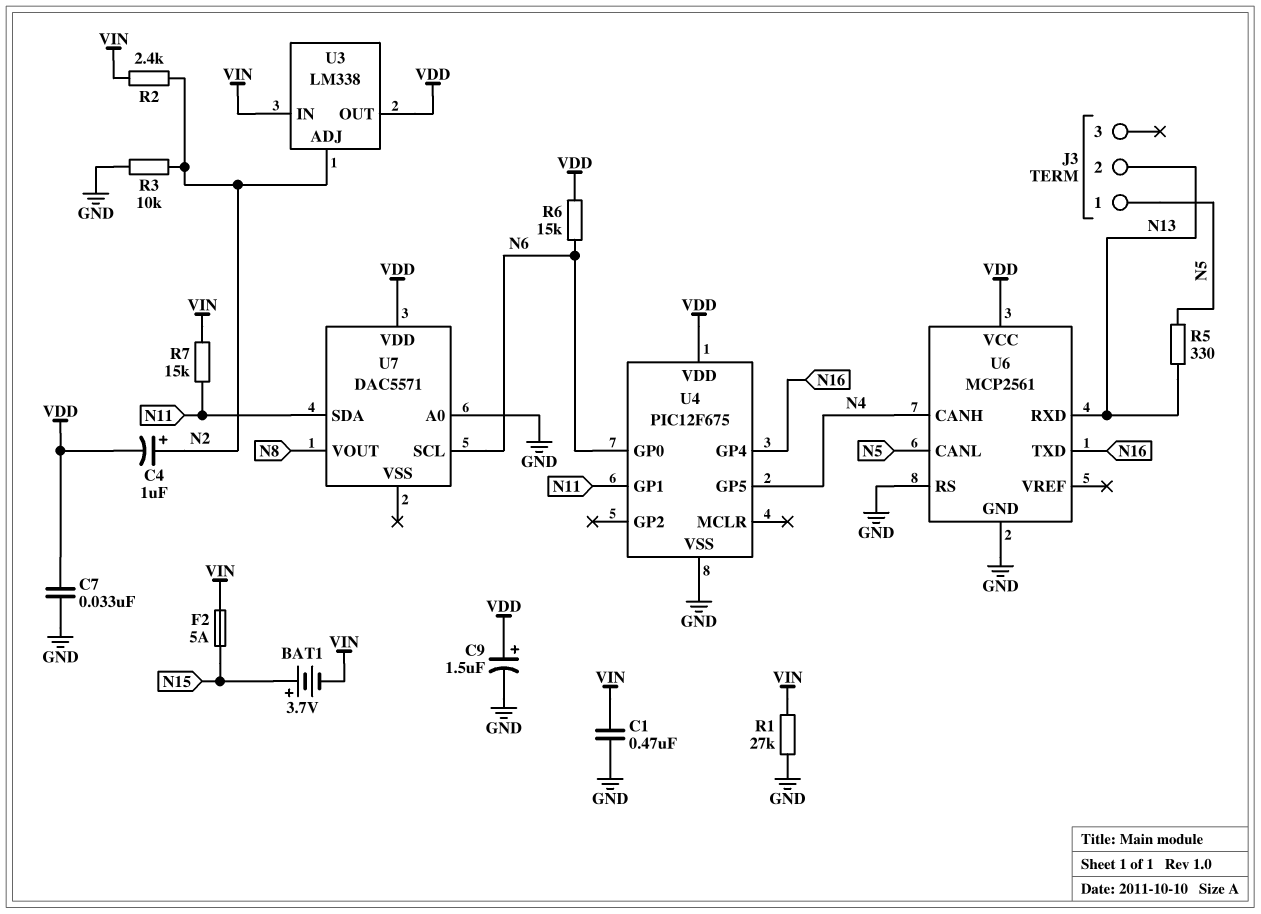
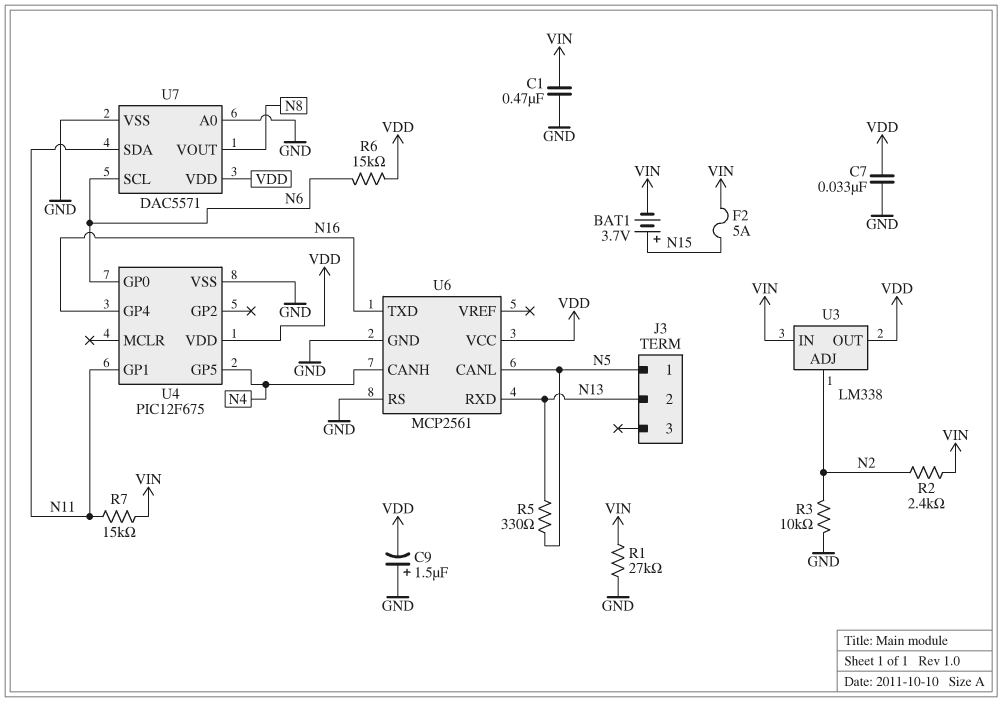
C4: 1uF (plus N2, minus VDD) -> none
C9: 1.5uF (plus VDD, minus GND) -> 1.5uF (plus GND, minus VDD)
U7 pin VSS: none -> GND

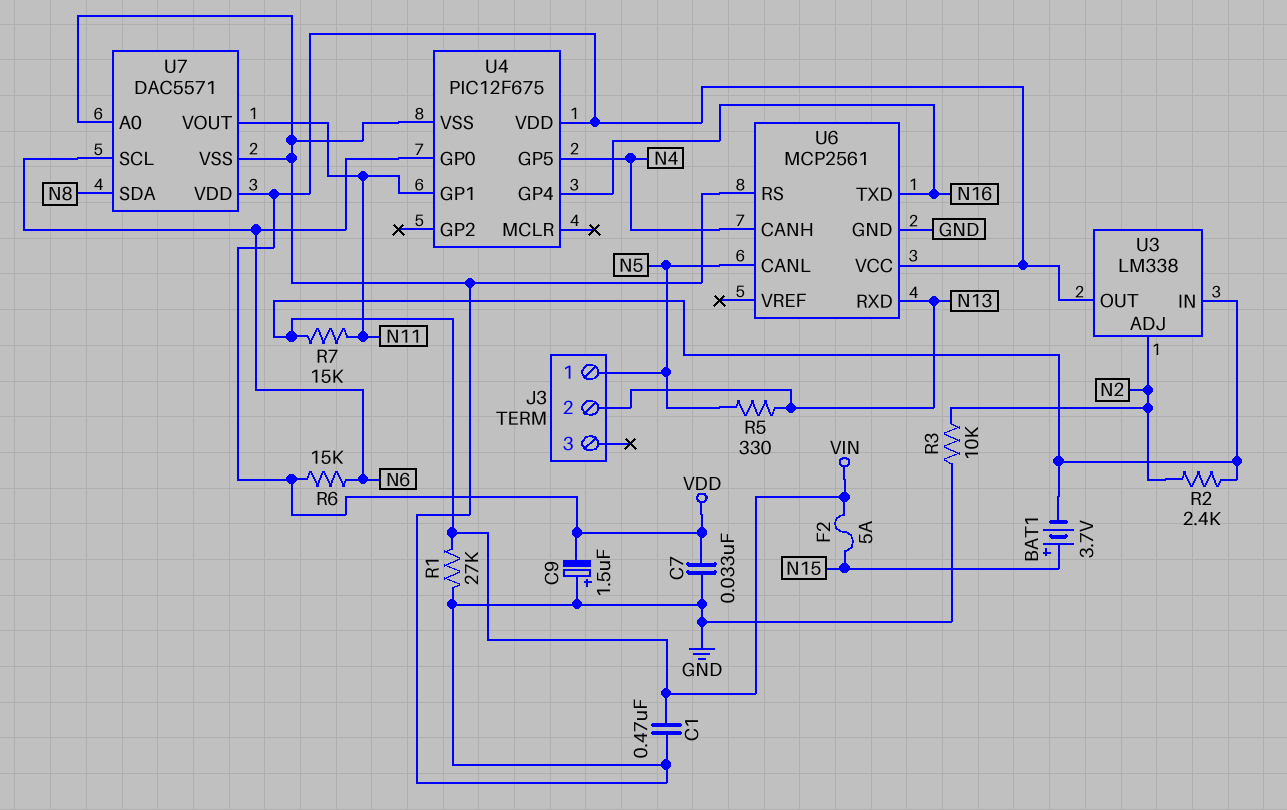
U7 pin SDA: N11 -> N8
U7 pin VOUT: N8 -> N11

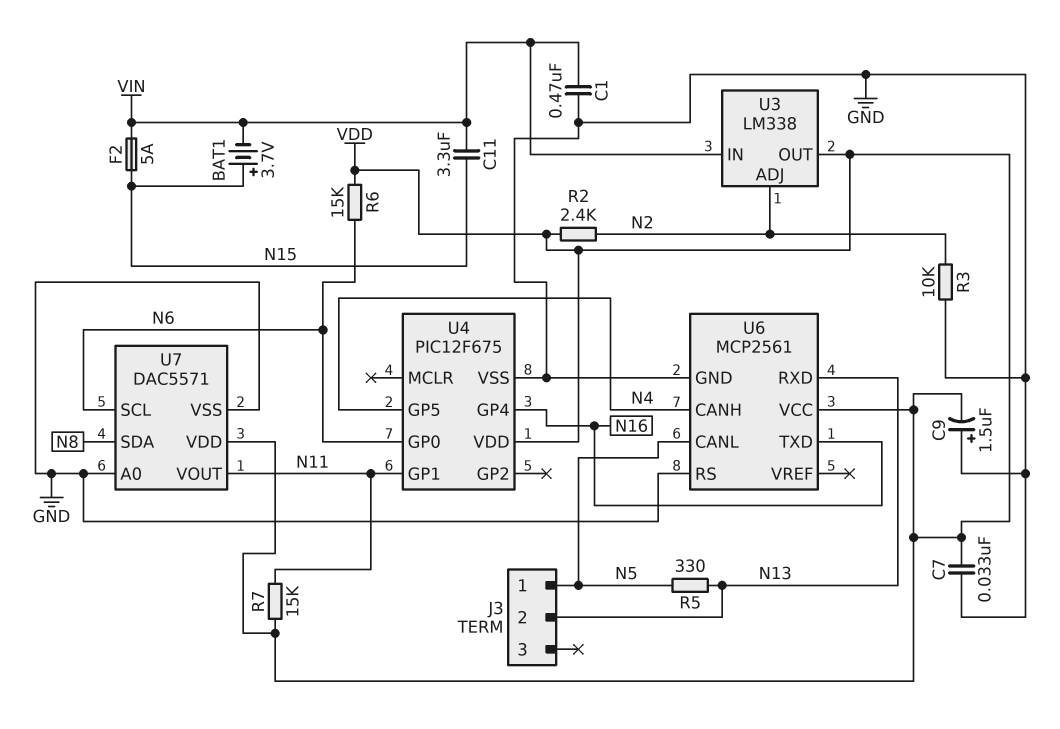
C11: none -> 3.3uF (N15, VIN)
R1: 27k (GND, VIN) -> none
R2: 2.4k (N2, VIN) -> 2.4k (N2, VDD)
R7: 15k (N11, VIN) -> 15k (N11, VDD)

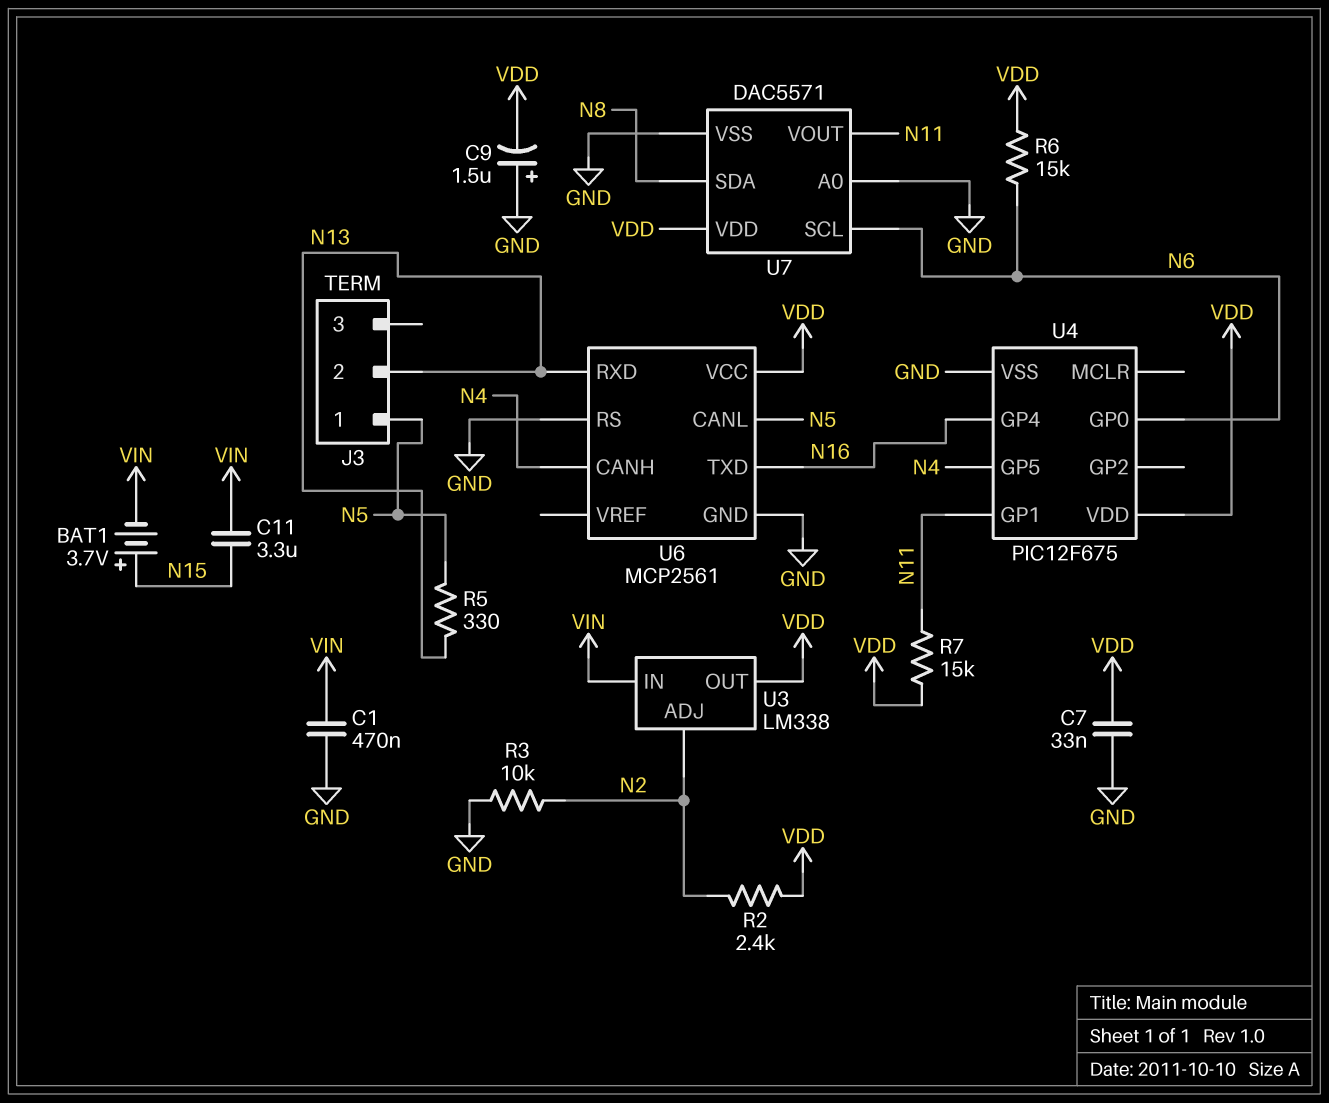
F2: 5A (N15, VIN) -> none

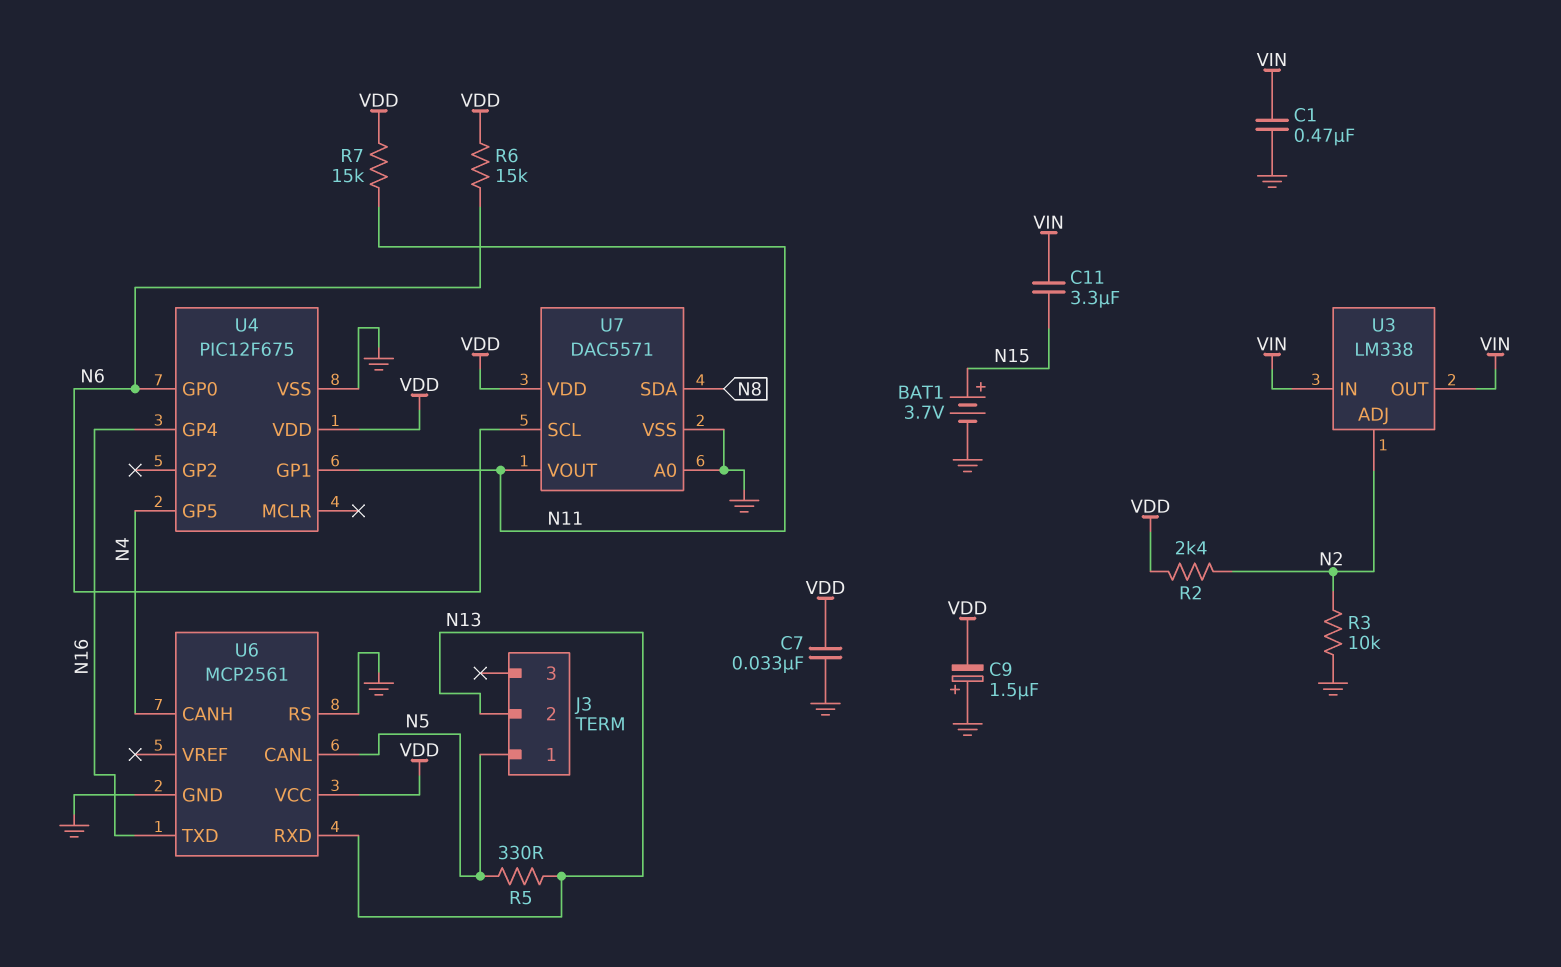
BAT1: 3.7V (plus N15, minus VIN) -> 3.7V (plus N15, minus GND)
U3 pin OUT: VDD -> VIN

